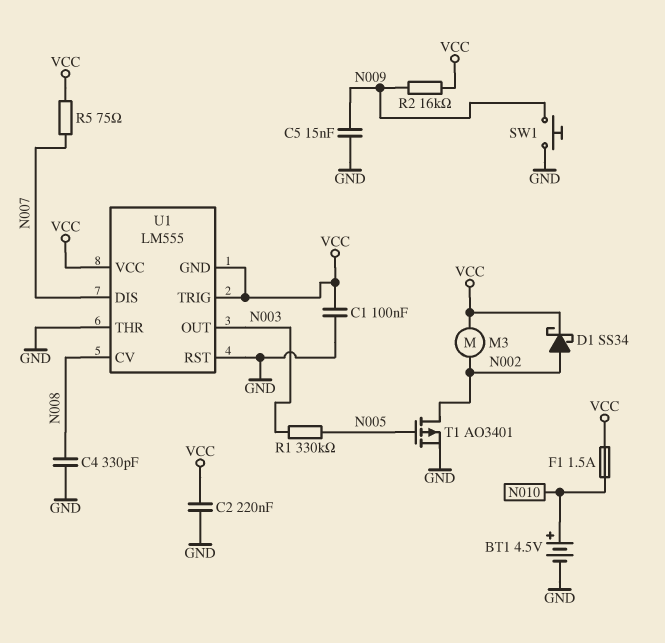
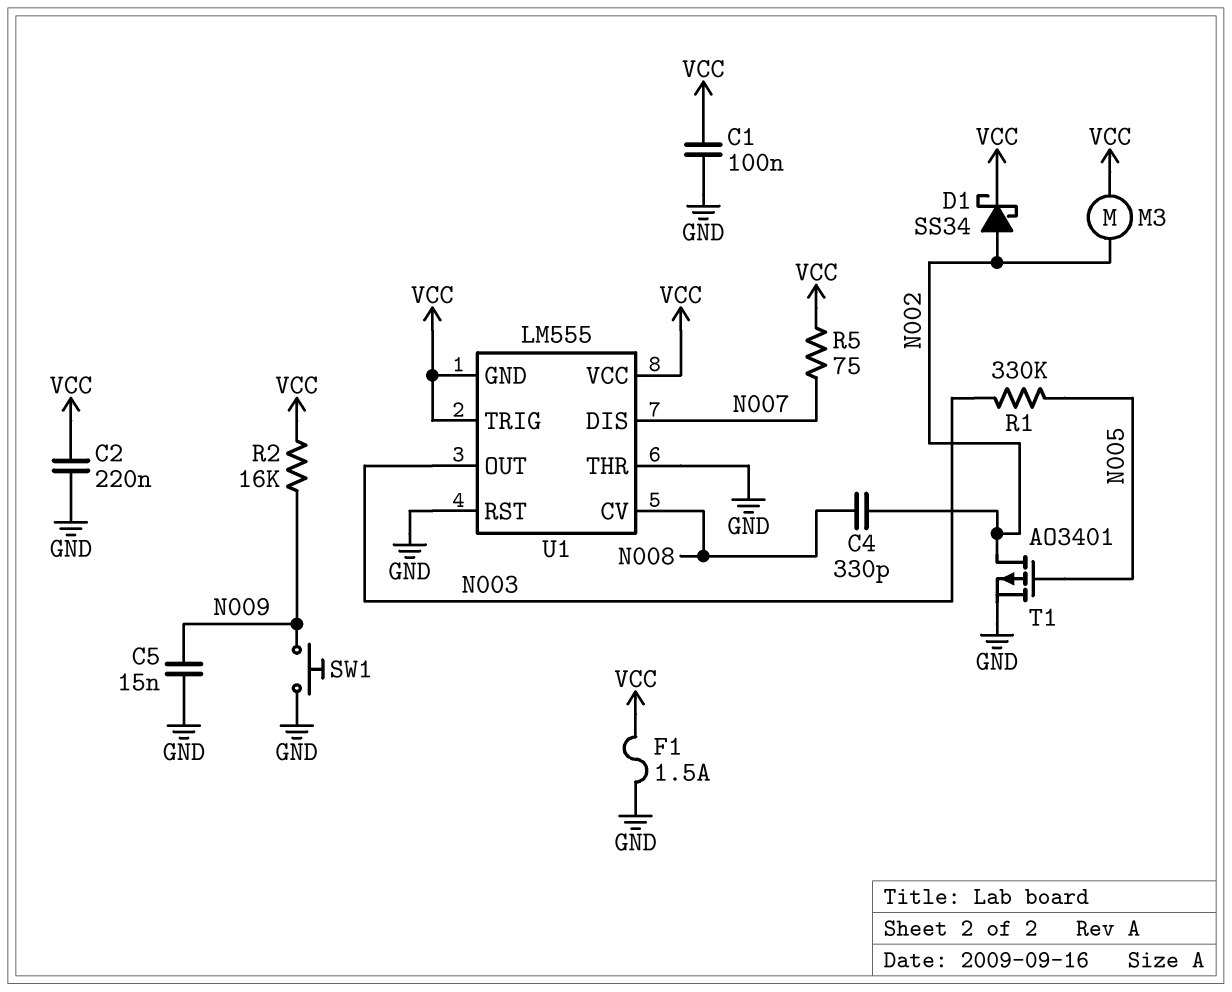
BT1: 4.5V (plus N010, minus GND) -> none
C4: 330pF (GND, N008) -> 330pF (N002, N008)
F1: 1.5A (N010, VCC) -> 1.5A (GND, VCC)

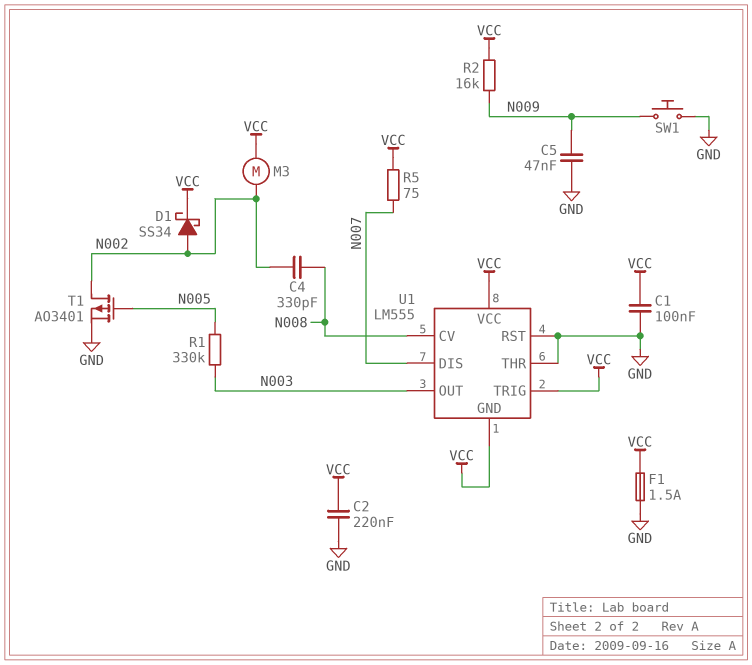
C5: 15nF (GND, N009) -> 47nF (GND, N009)

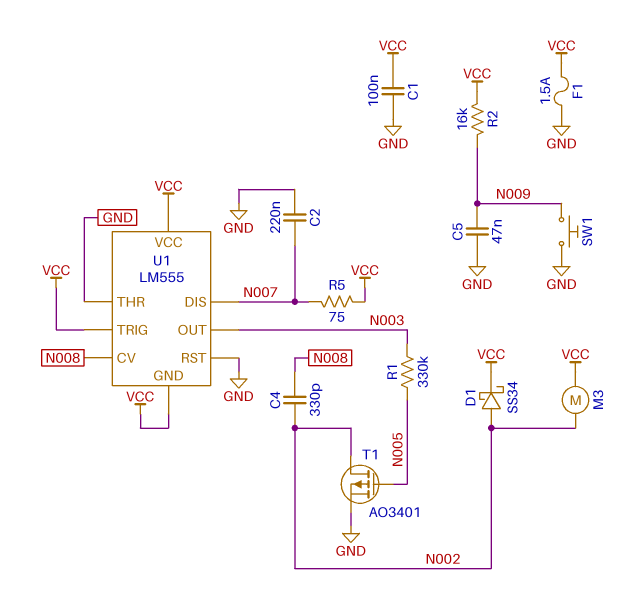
C2: 220nF (GND, VCC) -> 220nF (GND, N007)

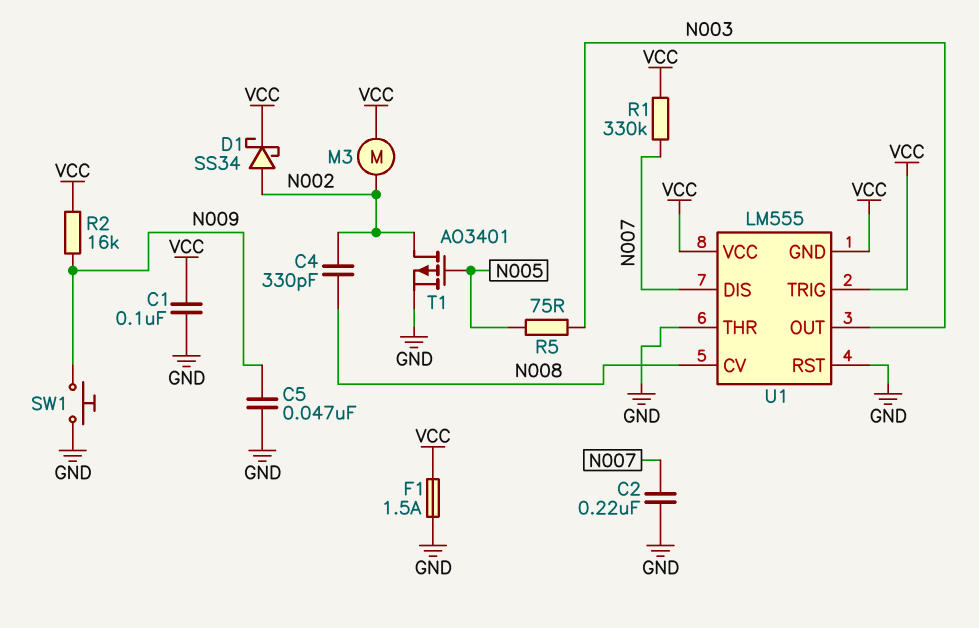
R1: 330k (N003, N005) -> 330k (N007, VCC)
R5: 75 (N007, VCC) -> 75 (N003, N005)

